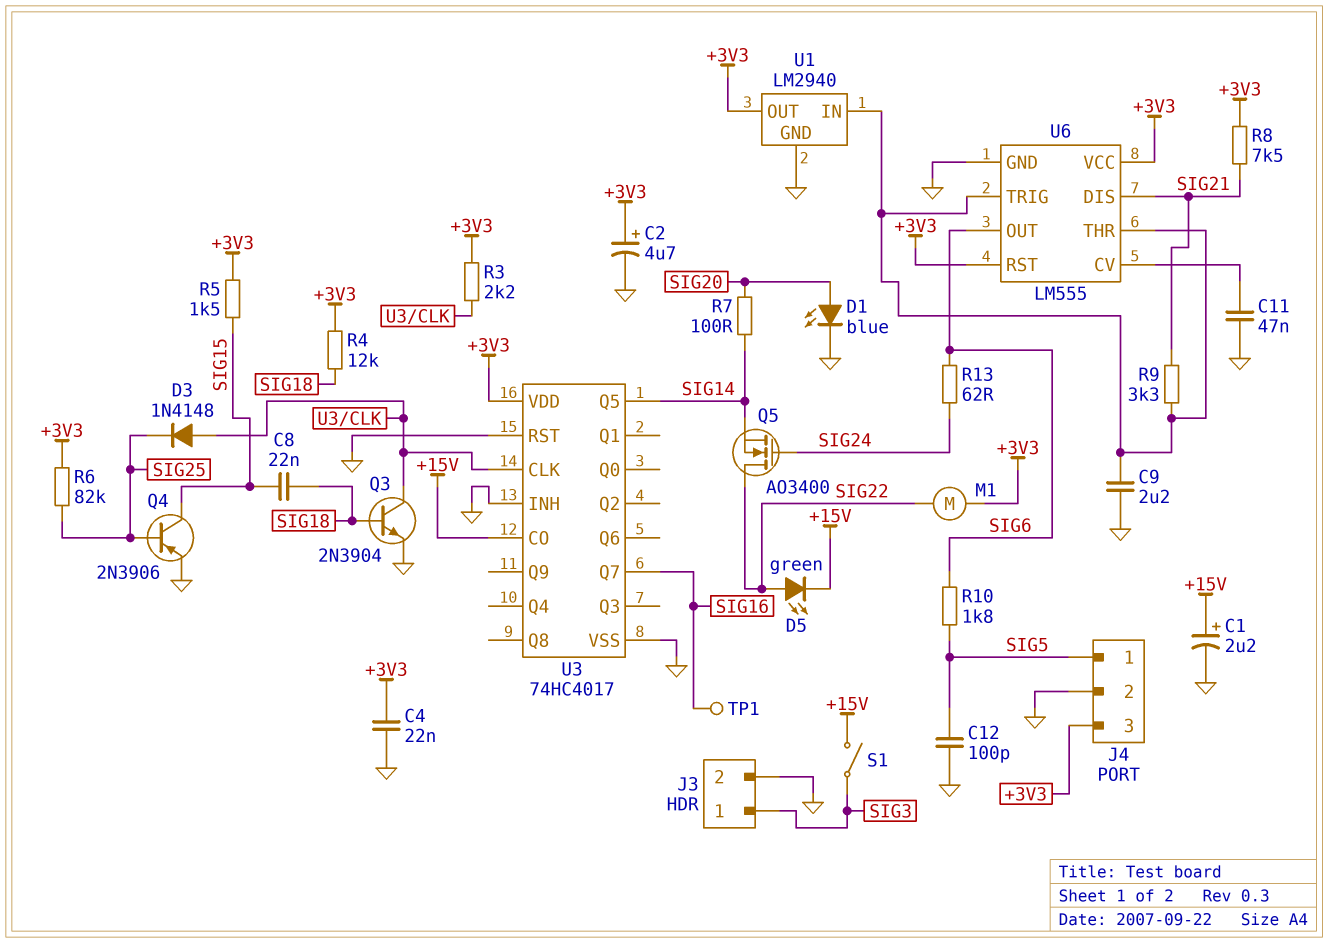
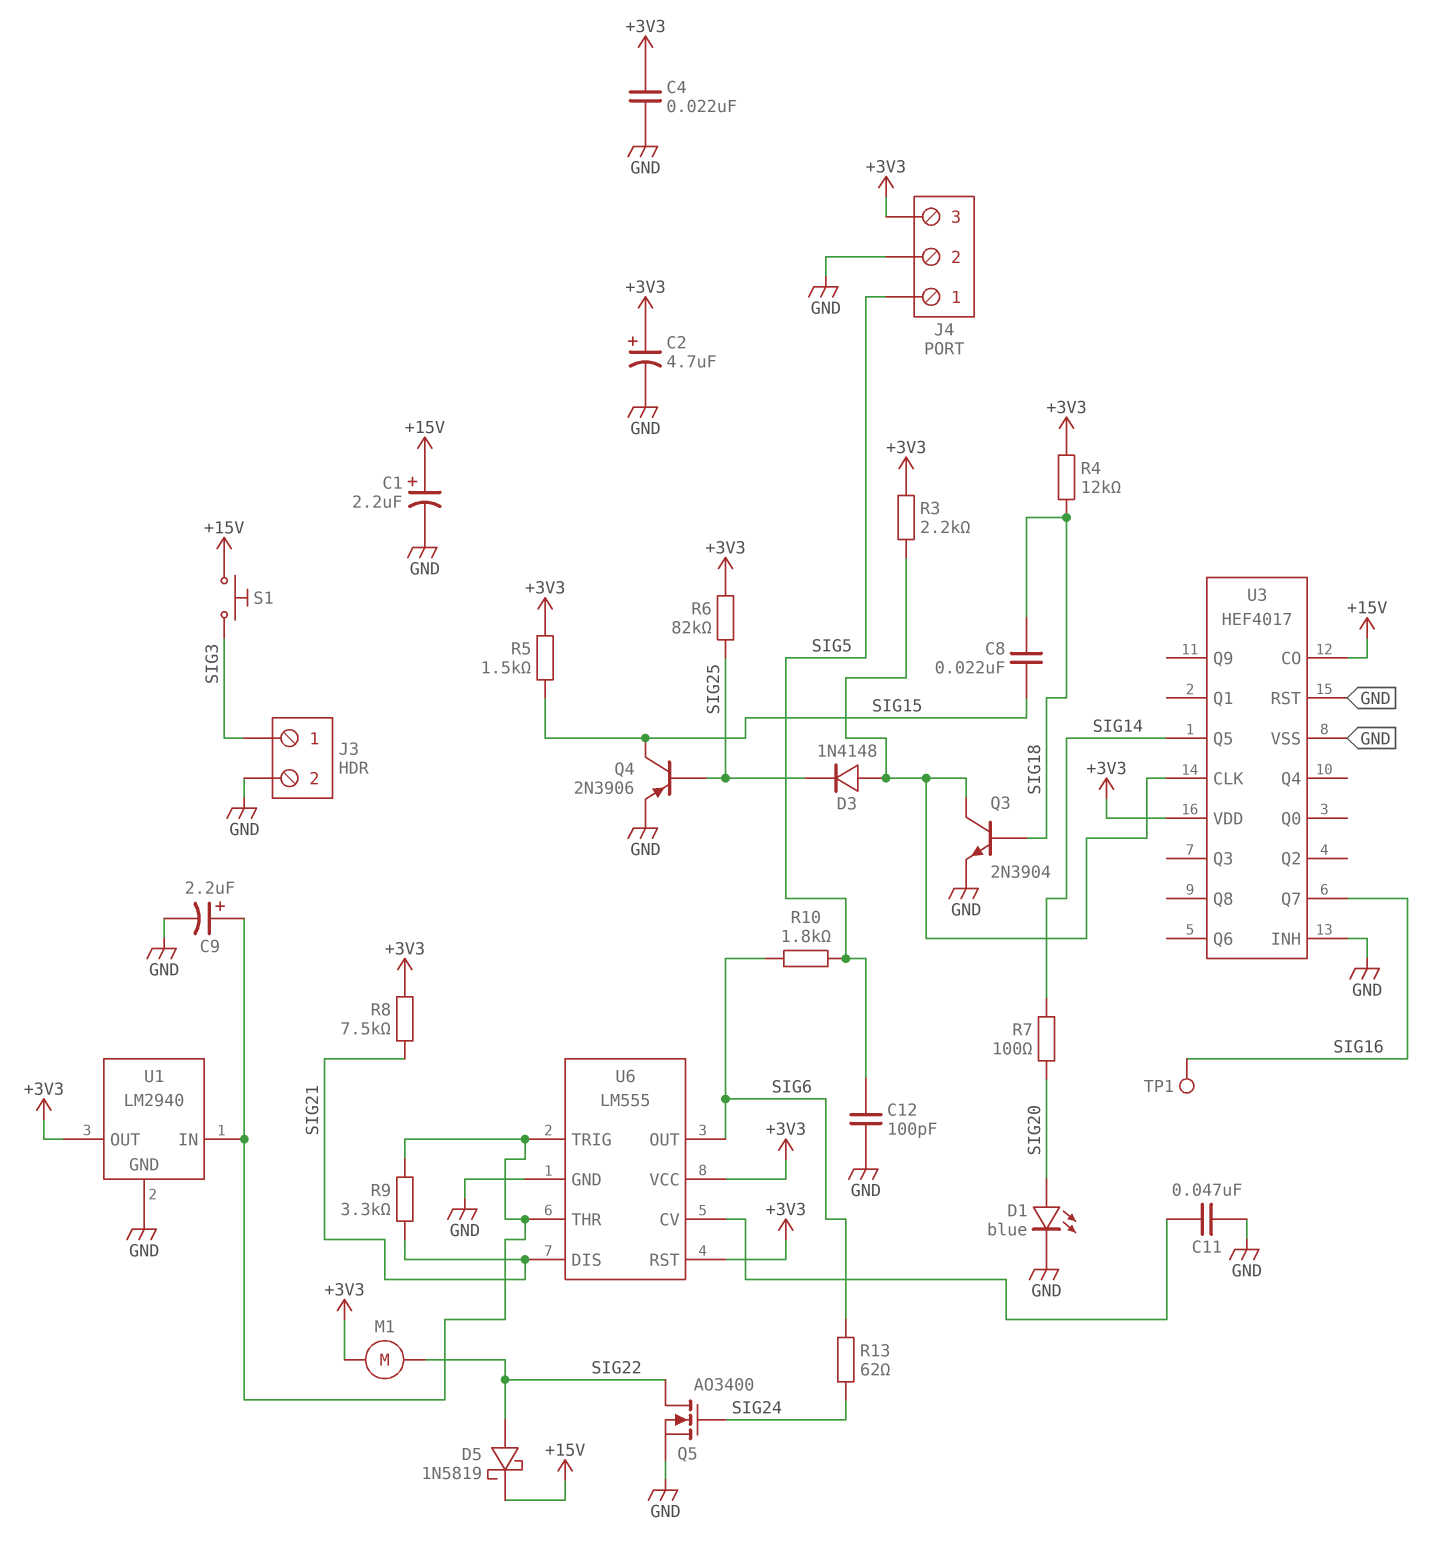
C9: 2.2uF (GND, U1/IN) -> 2.2uF (plus U1/IN, minus GND)
D5: LED green (A SIG22, K +15V) -> schottky 1N5819 (A SIG22, K +15V)
Q5: NMOS AO3400 (G SIG24, D SIG22, S SIG14) -> NMOS AO3400 (G SIG24, D SIG22, S GND)
S1: switch (+15V, SIG3) -> button (+15V, SIG3)
U3: 74HC4017 -> HEF4017

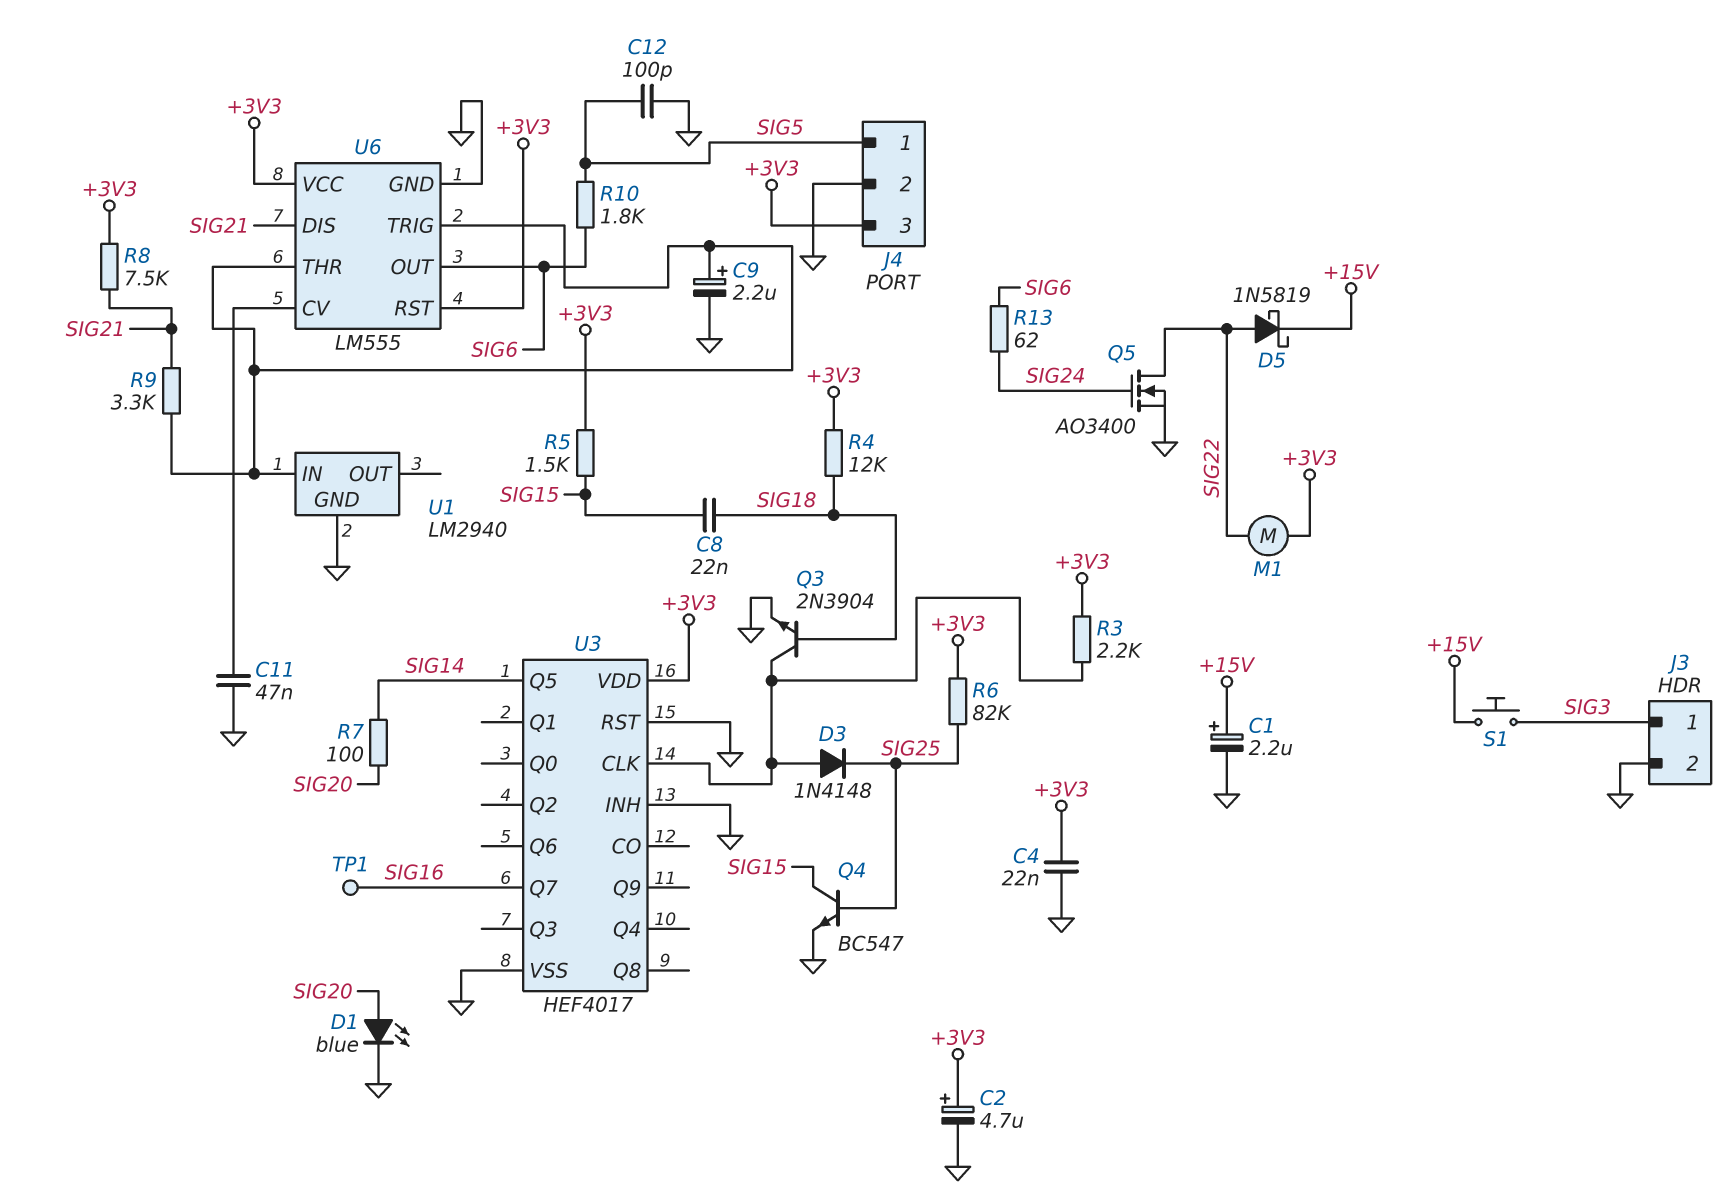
Q4: PNP 2N3906 (B SIG25, C SIG15, E GND) -> NPN BC547 (B SIG25, C SIG15, E GND)
U1 pin OUT: +3V3 -> none
U3 pin CO: +15V -> none

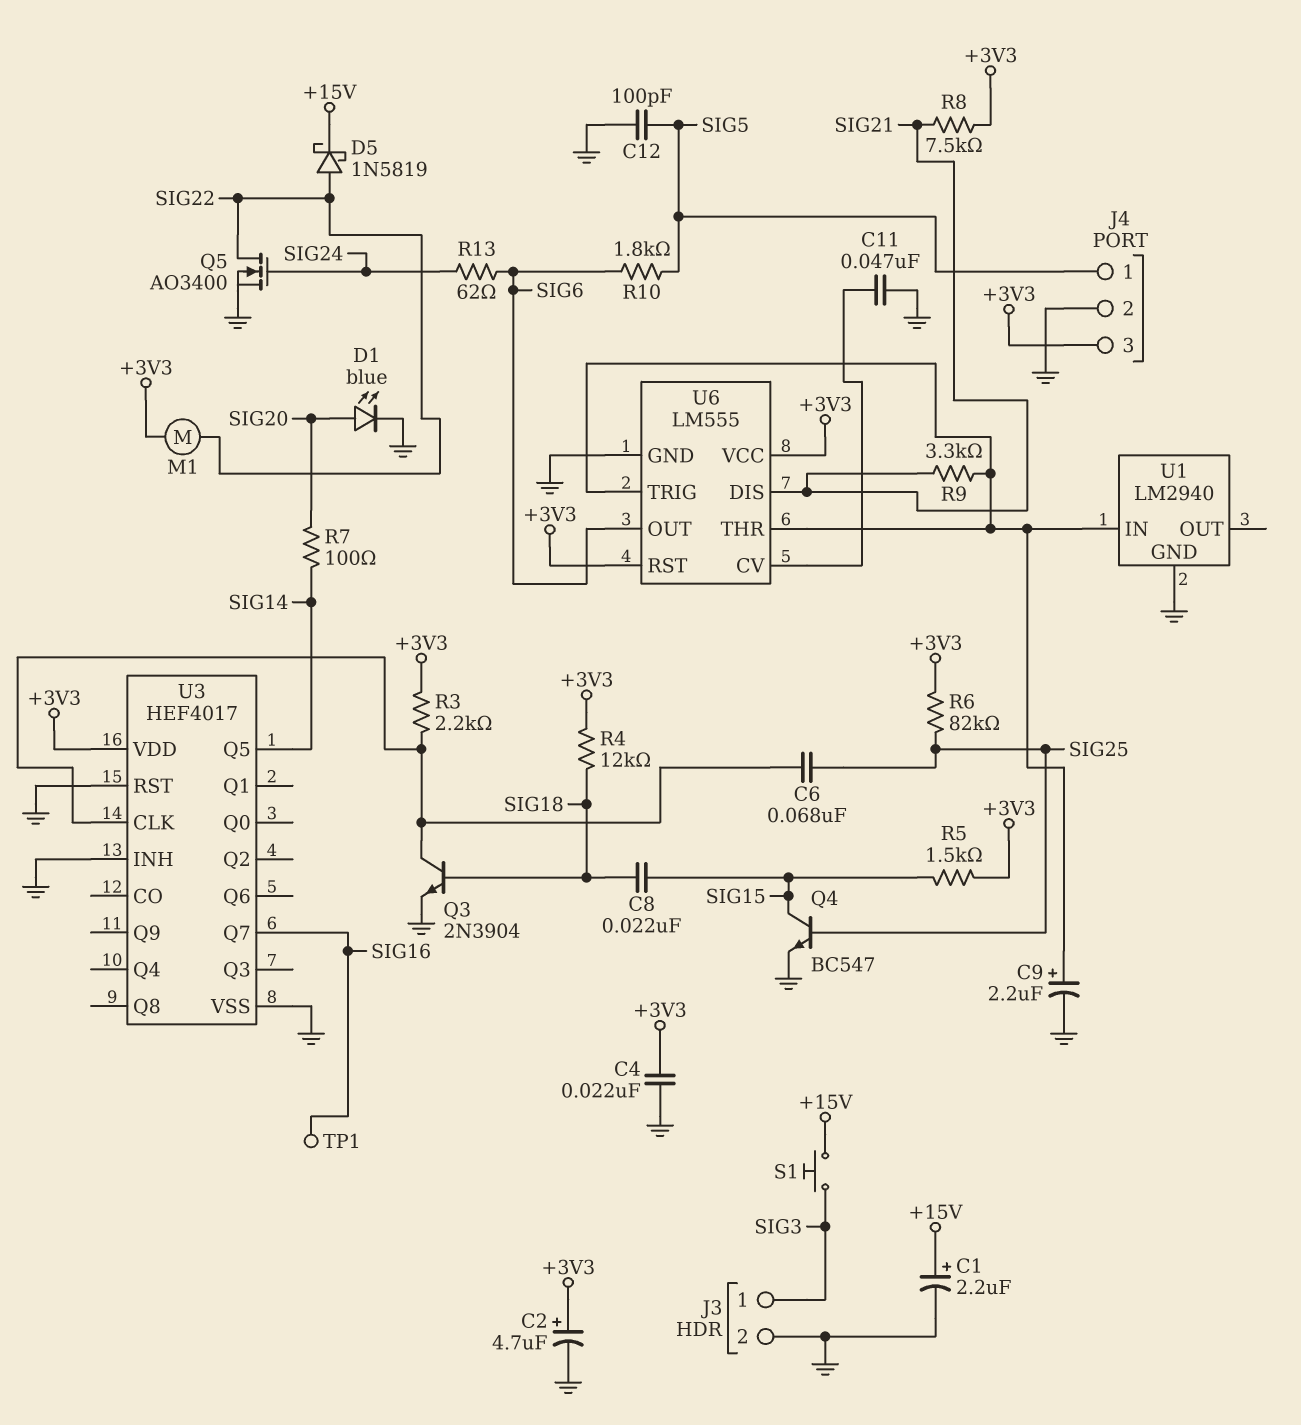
C6: none -> 68nF (SIG25, U3/CLK)
D3: diode 1N4148 (A U3/CLK, K SIG25) -> none

